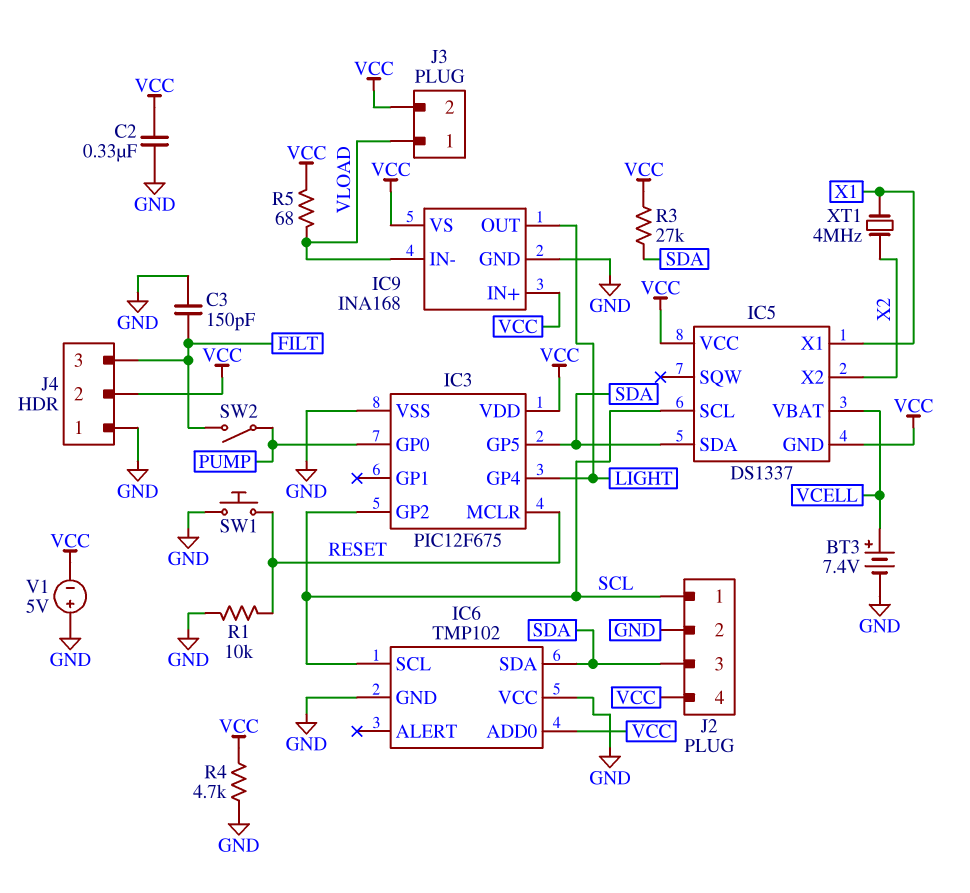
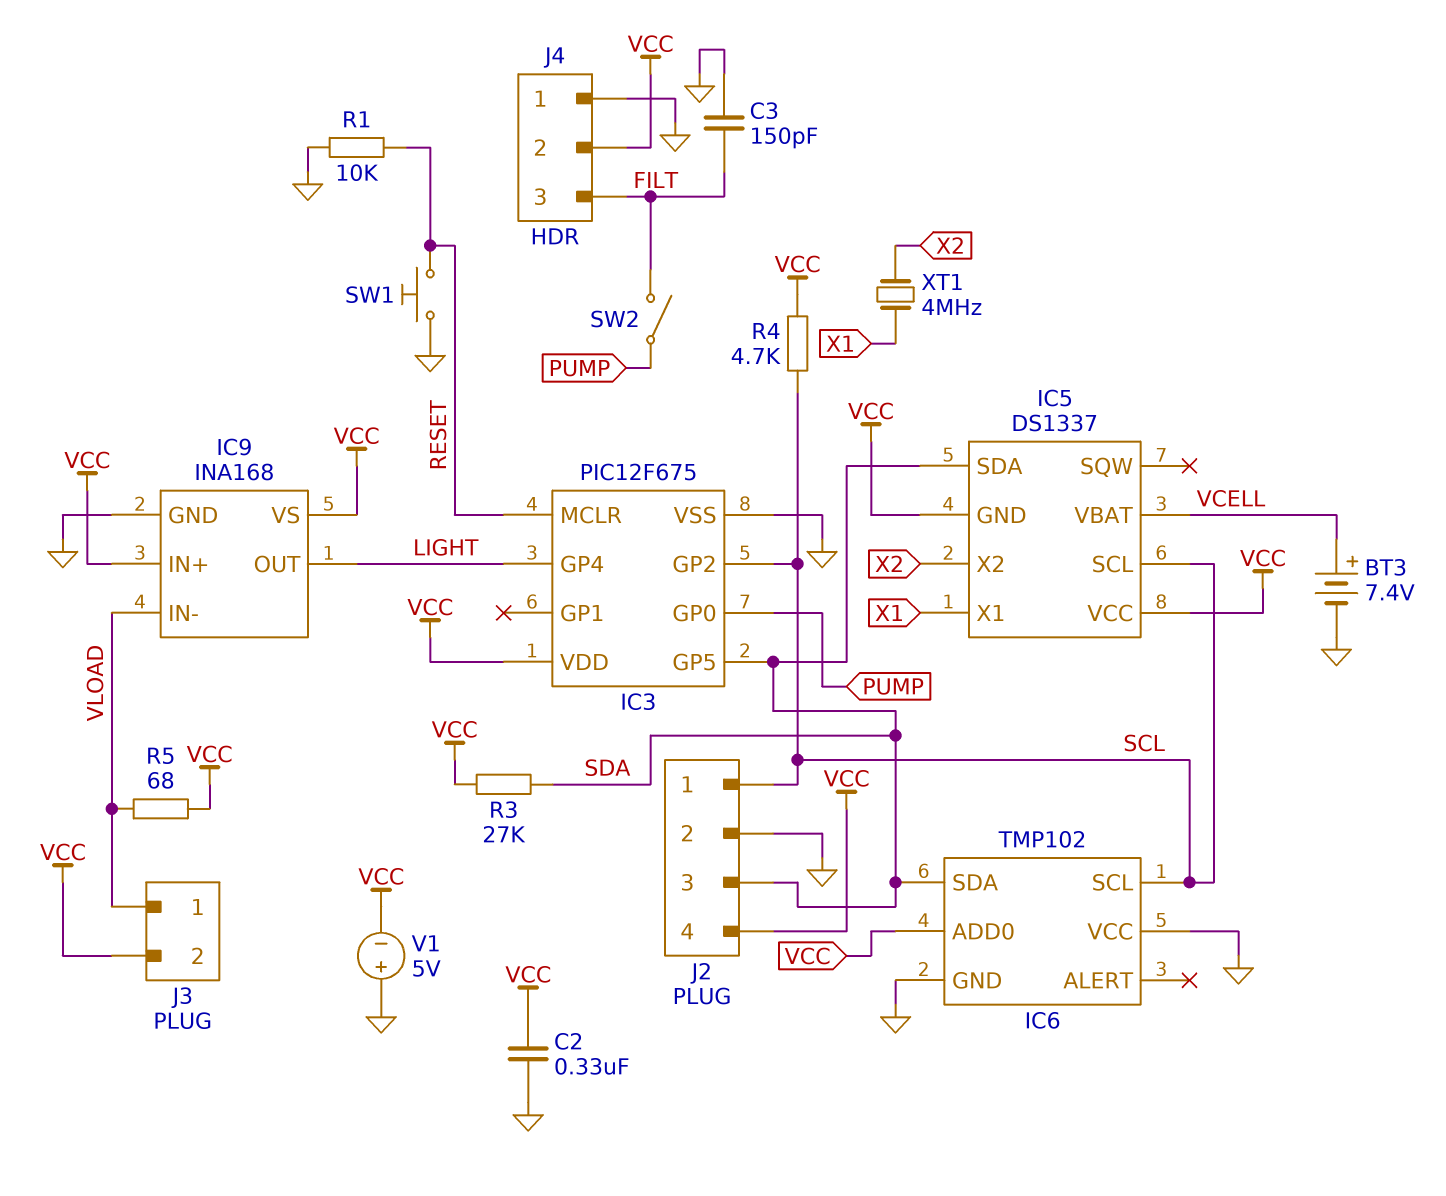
R4: 4.7k (GND, VCC) -> 4.7k (SCL, VCC)

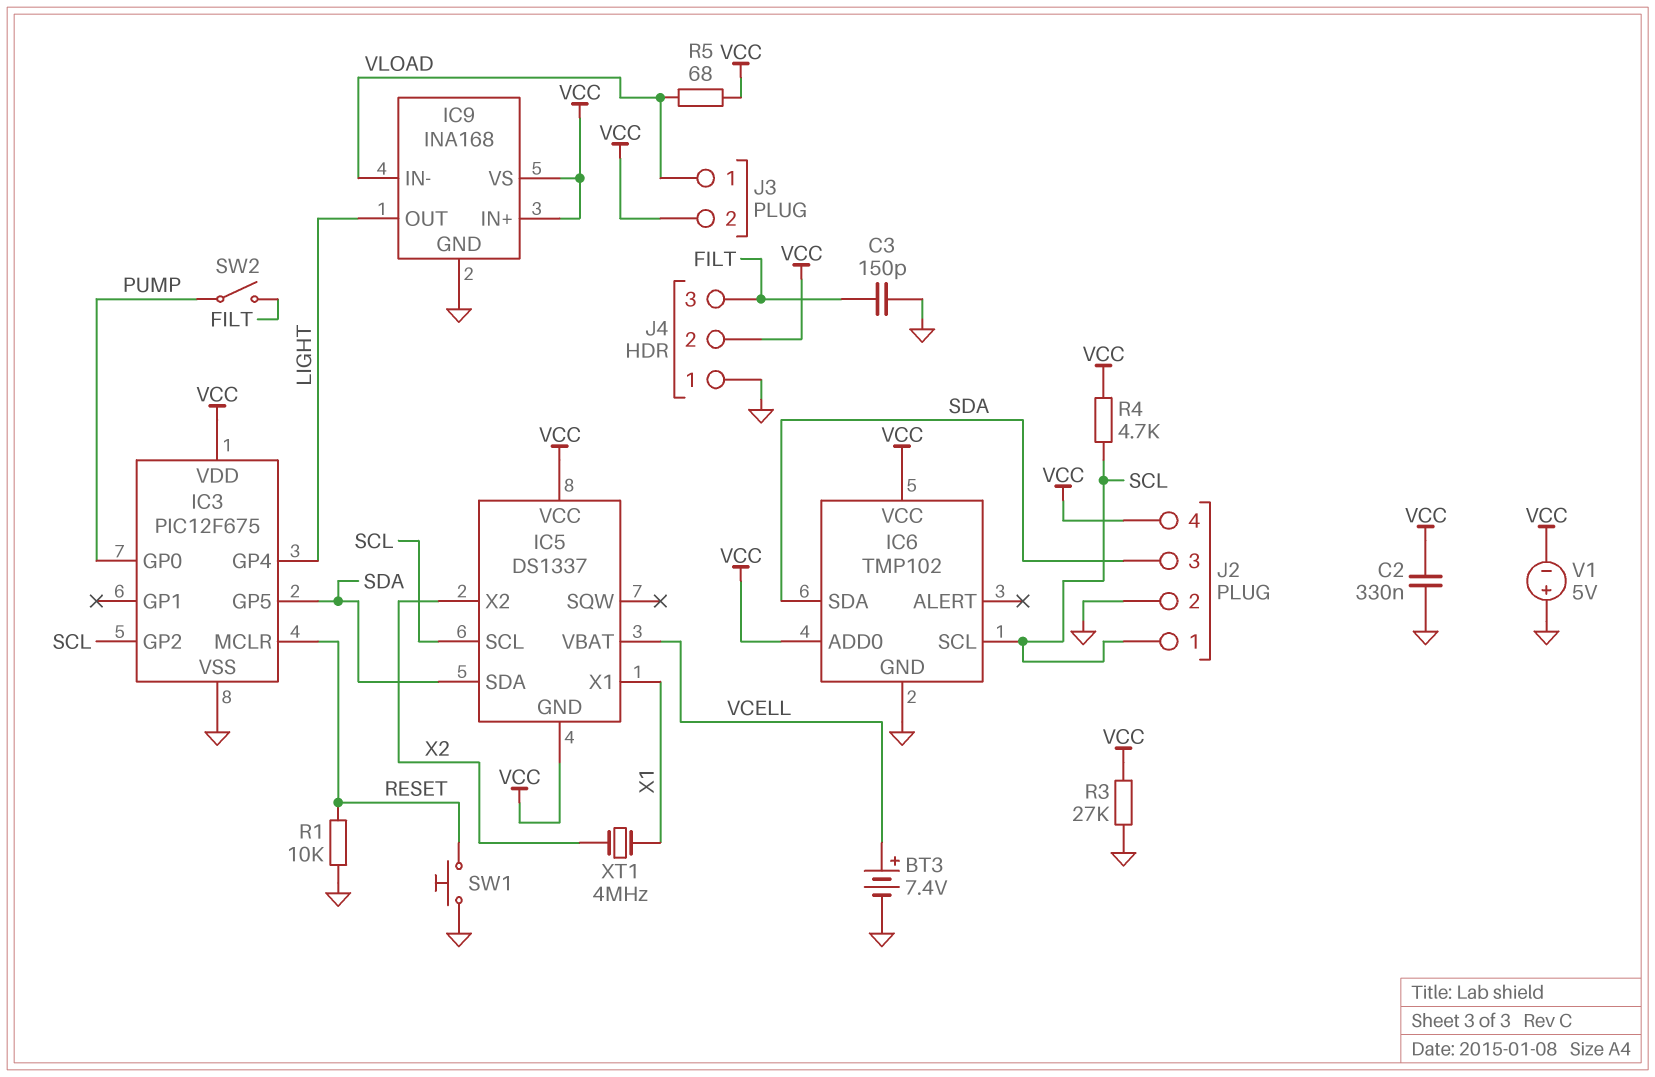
IC6 pin VCC: GND -> VCC
R3: 27k (SDA, VCC) -> 27k (GND, VCC)

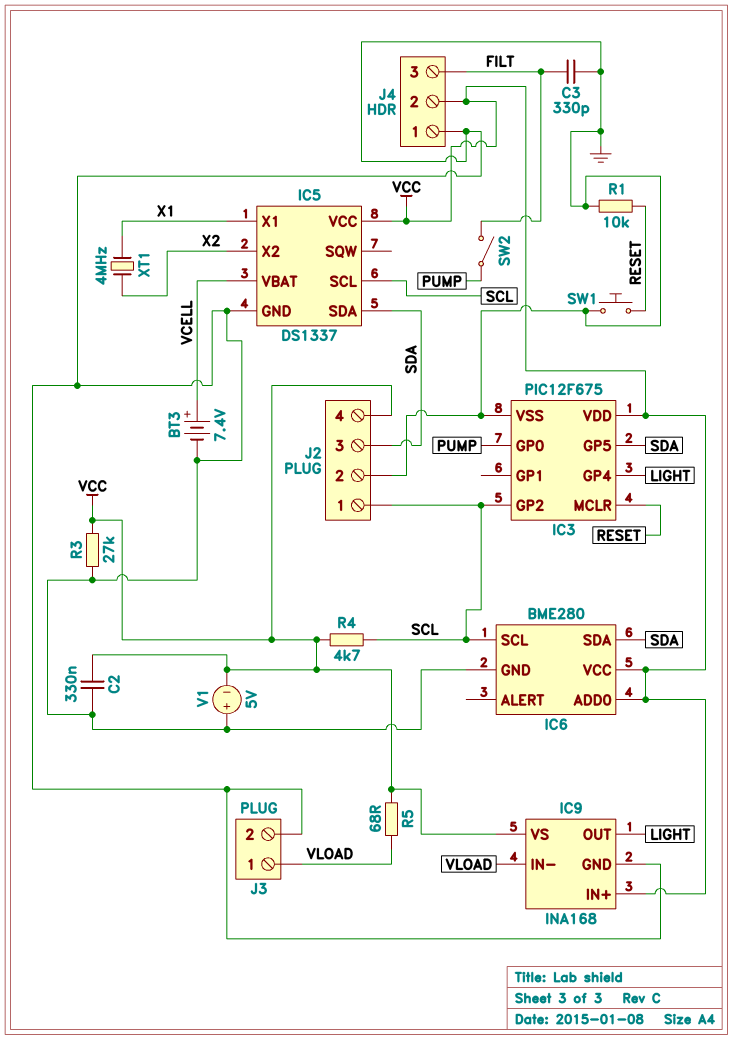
C3: 150pF (FILT, GND) -> 330pF (FILT, GND)
IC5 pin GND: VCC -> GND
IC6: TMP102 -> BME280
J3 pin 2: VCC -> GND

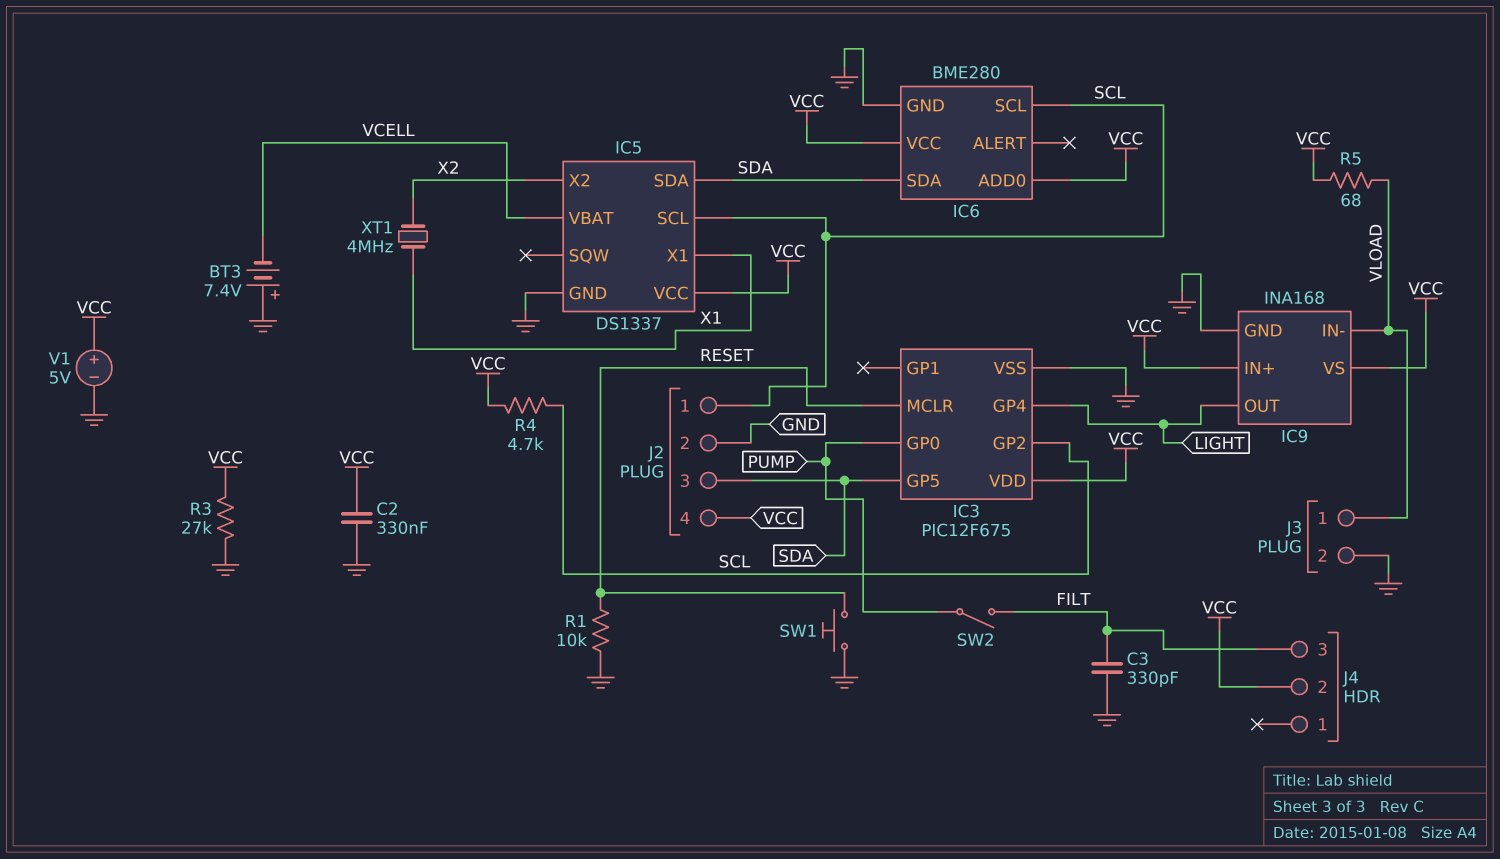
BT3: 7.4V (plus VCELL, minus GND) -> 7.4V (plus GND, minus VCELL)
J4 pin 1: GND -> none
V1: 5V (plus GND, minus VCC) -> 5V (plus VCC, minus GND)

